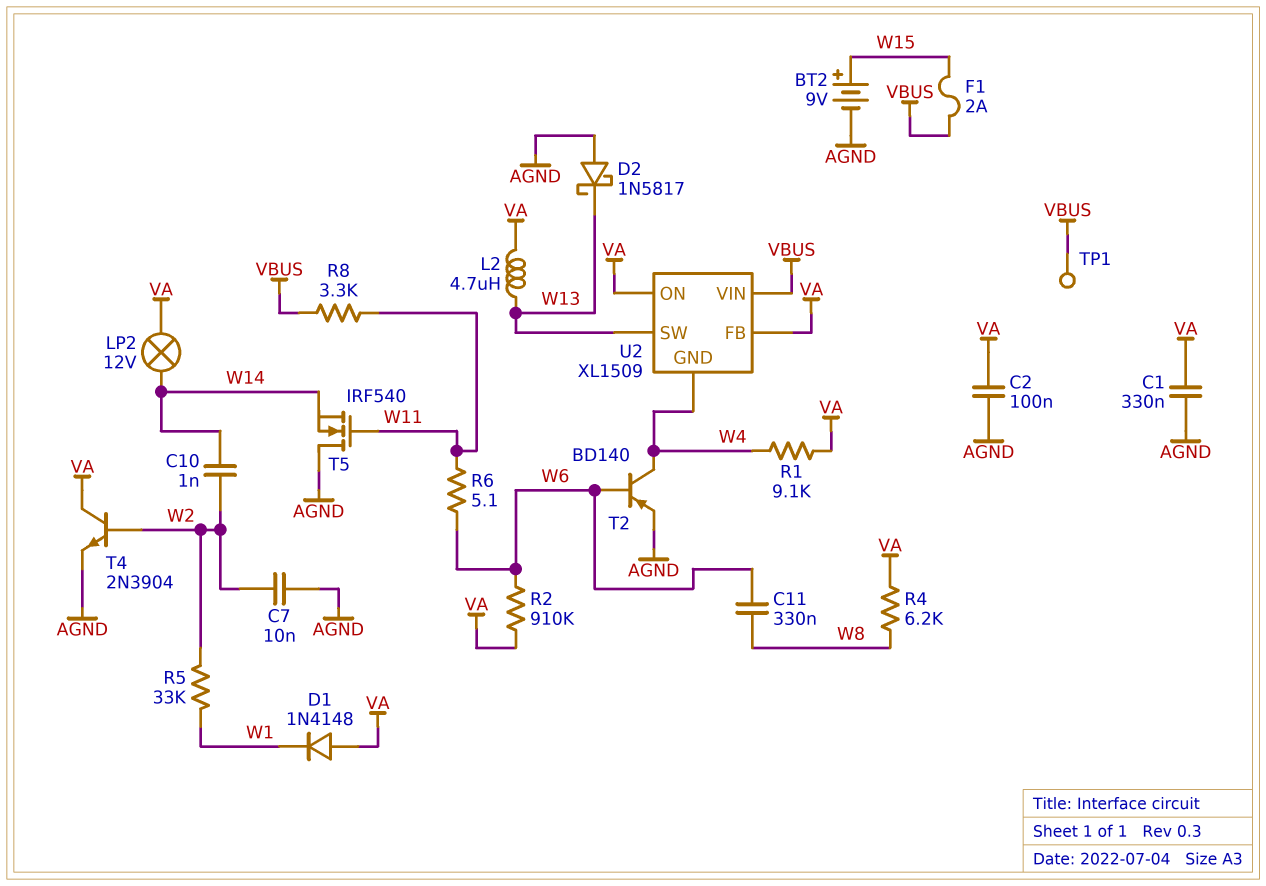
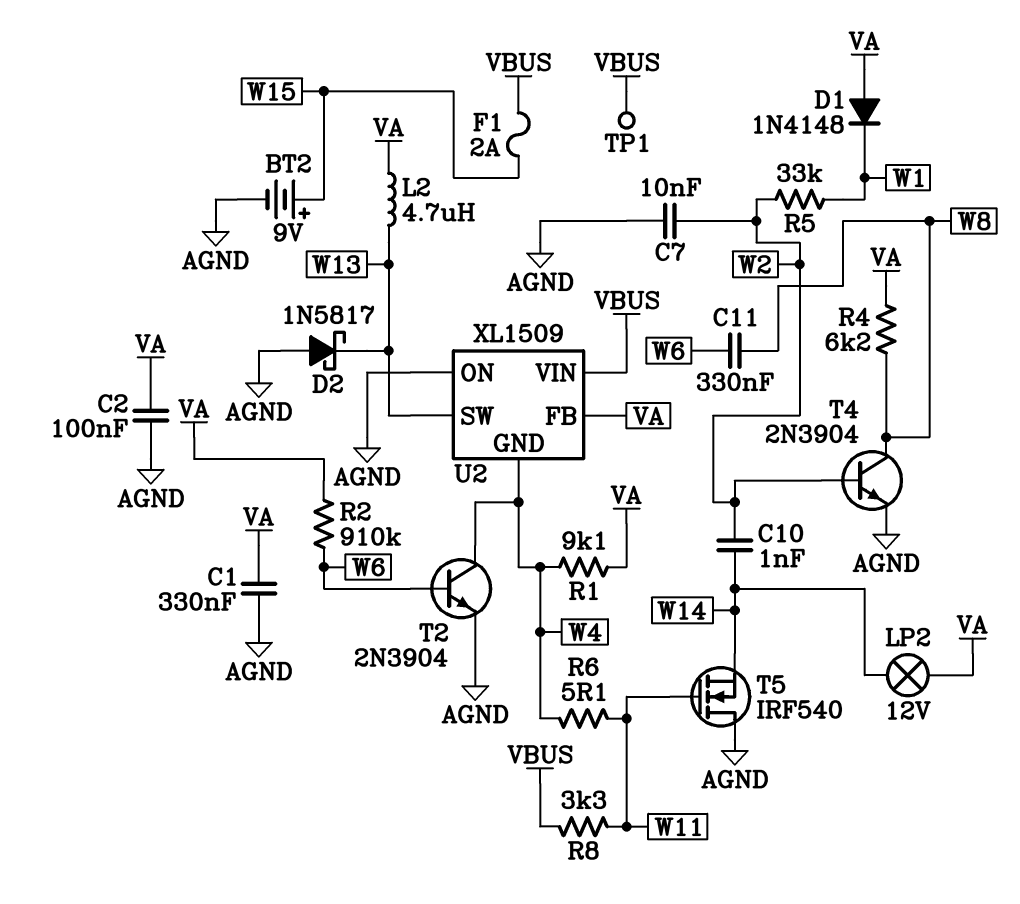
R6: 5.1 (W6, W11) -> 5.1 (W4, W11)
T2: PNP BD140 (B W6, C W4, E AGND) -> NPN 2N3904 (B W6, C W4, E AGND)
T4: NPN 2N3904 (B W2, C VA, E AGND) -> NPN 2N3904 (B W2, C W8, E AGND)
U2 pin ON: VA -> AGND

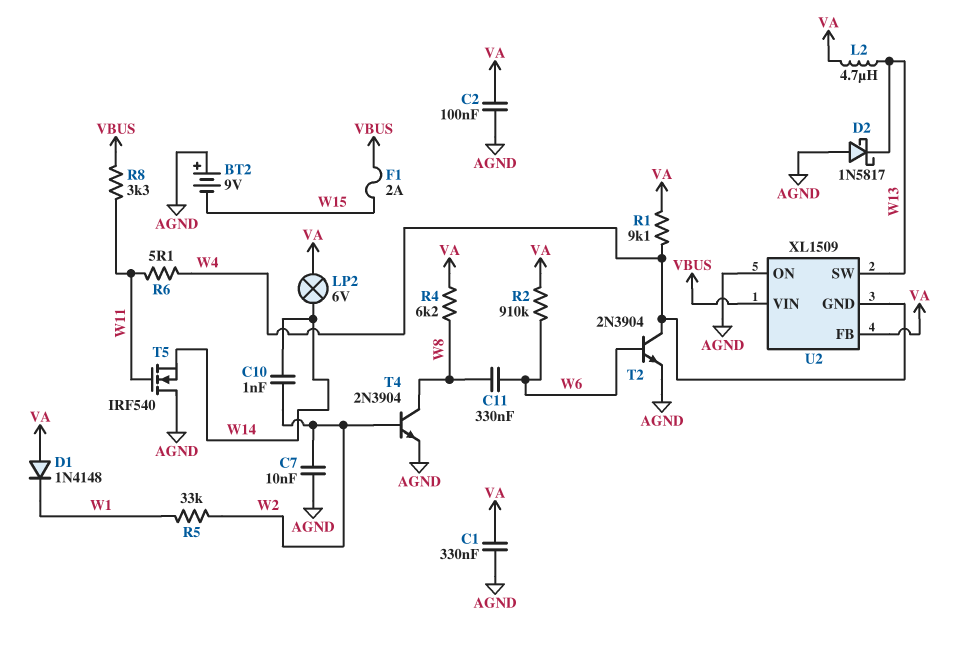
BT2: 9V (plus W15, minus AGND) -> 9V (plus AGND, minus W15)
LP2: lamp 12V (VA, W14) -> lamp 6V (VA, W14)
TP1: test point (VBUS) -> none

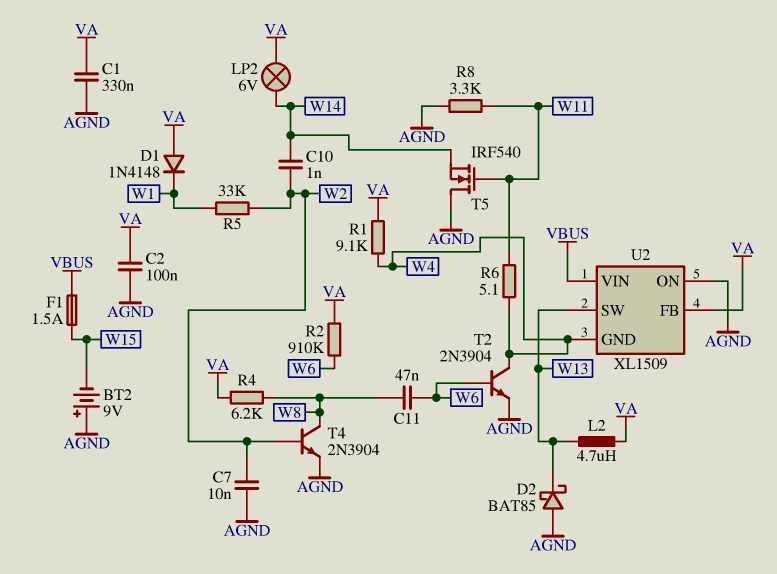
C11: 330nF (W6, W8) -> 47nF (W6, W8)
D2: schottky 1N5817 (A AGND, K W13) -> schottky BAT85 (A AGND, K W13)
F1: 2A (VBUS, W15) -> 1.5A (VBUS, W15)
R8: 3.3k (VBUS, W11) -> 3.3k (AGND, W11)

